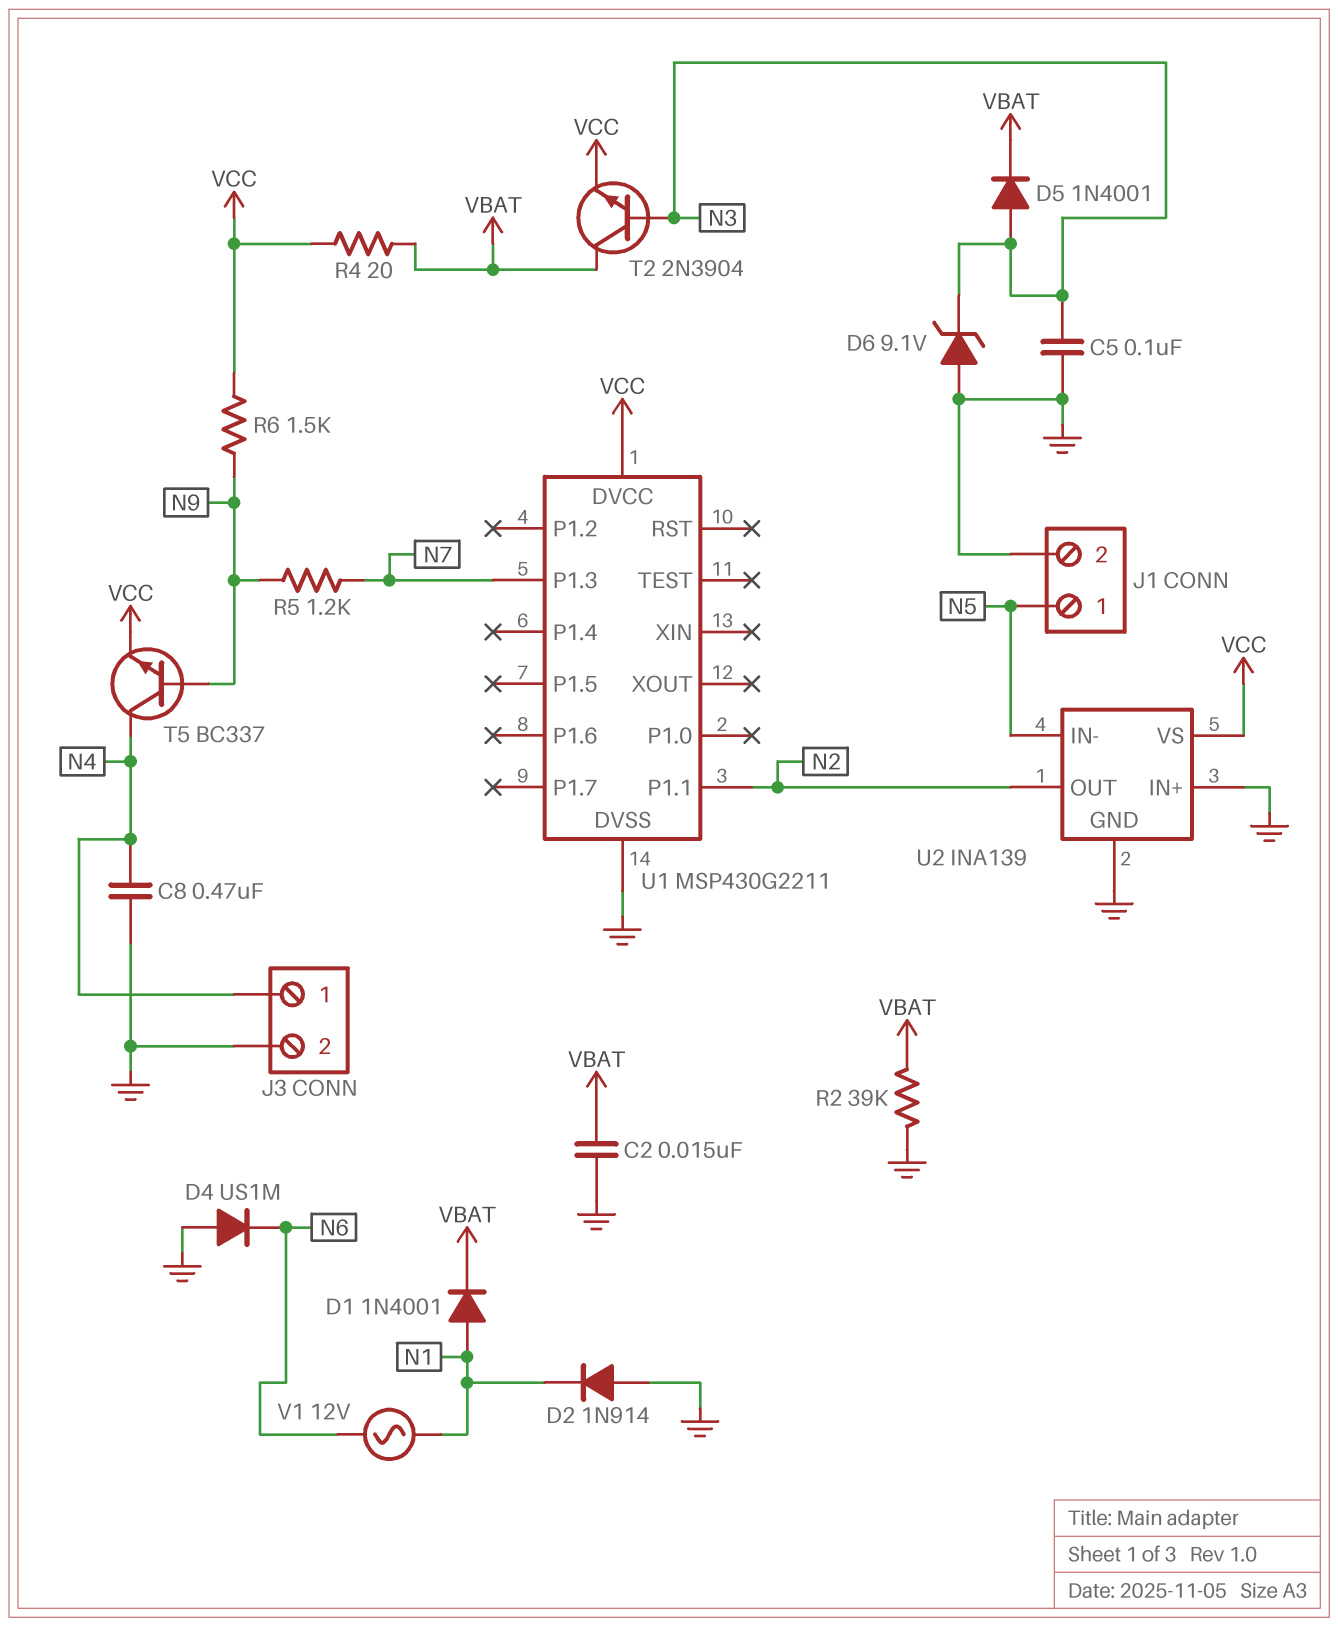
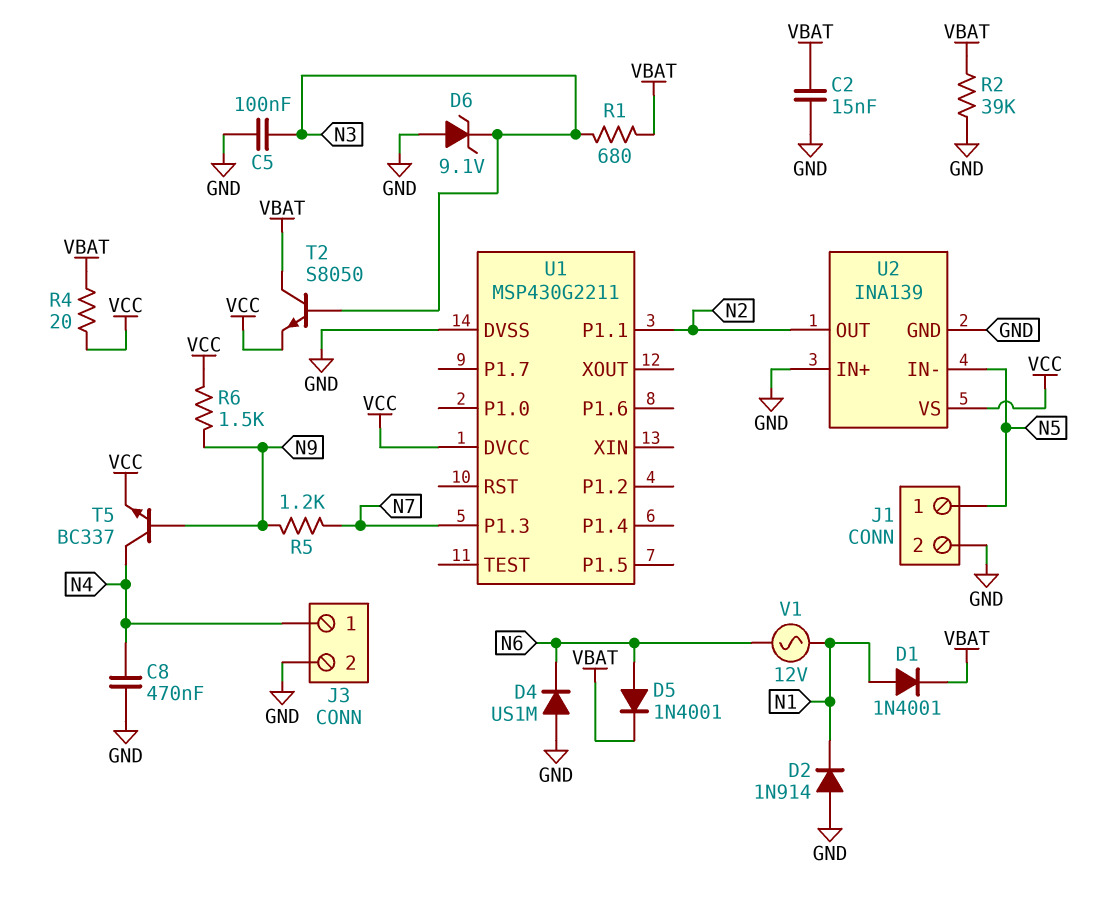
D5: diode 1N4001 (A N3, K VBAT) -> diode 1N4001 (A N6, K VBAT)
R1: none -> 680 (N3, VBAT)
T2: NPN 2N3904 (B N3, C VBAT, E VCC) -> NPN S8050 (B N3, C VBAT, E VCC)

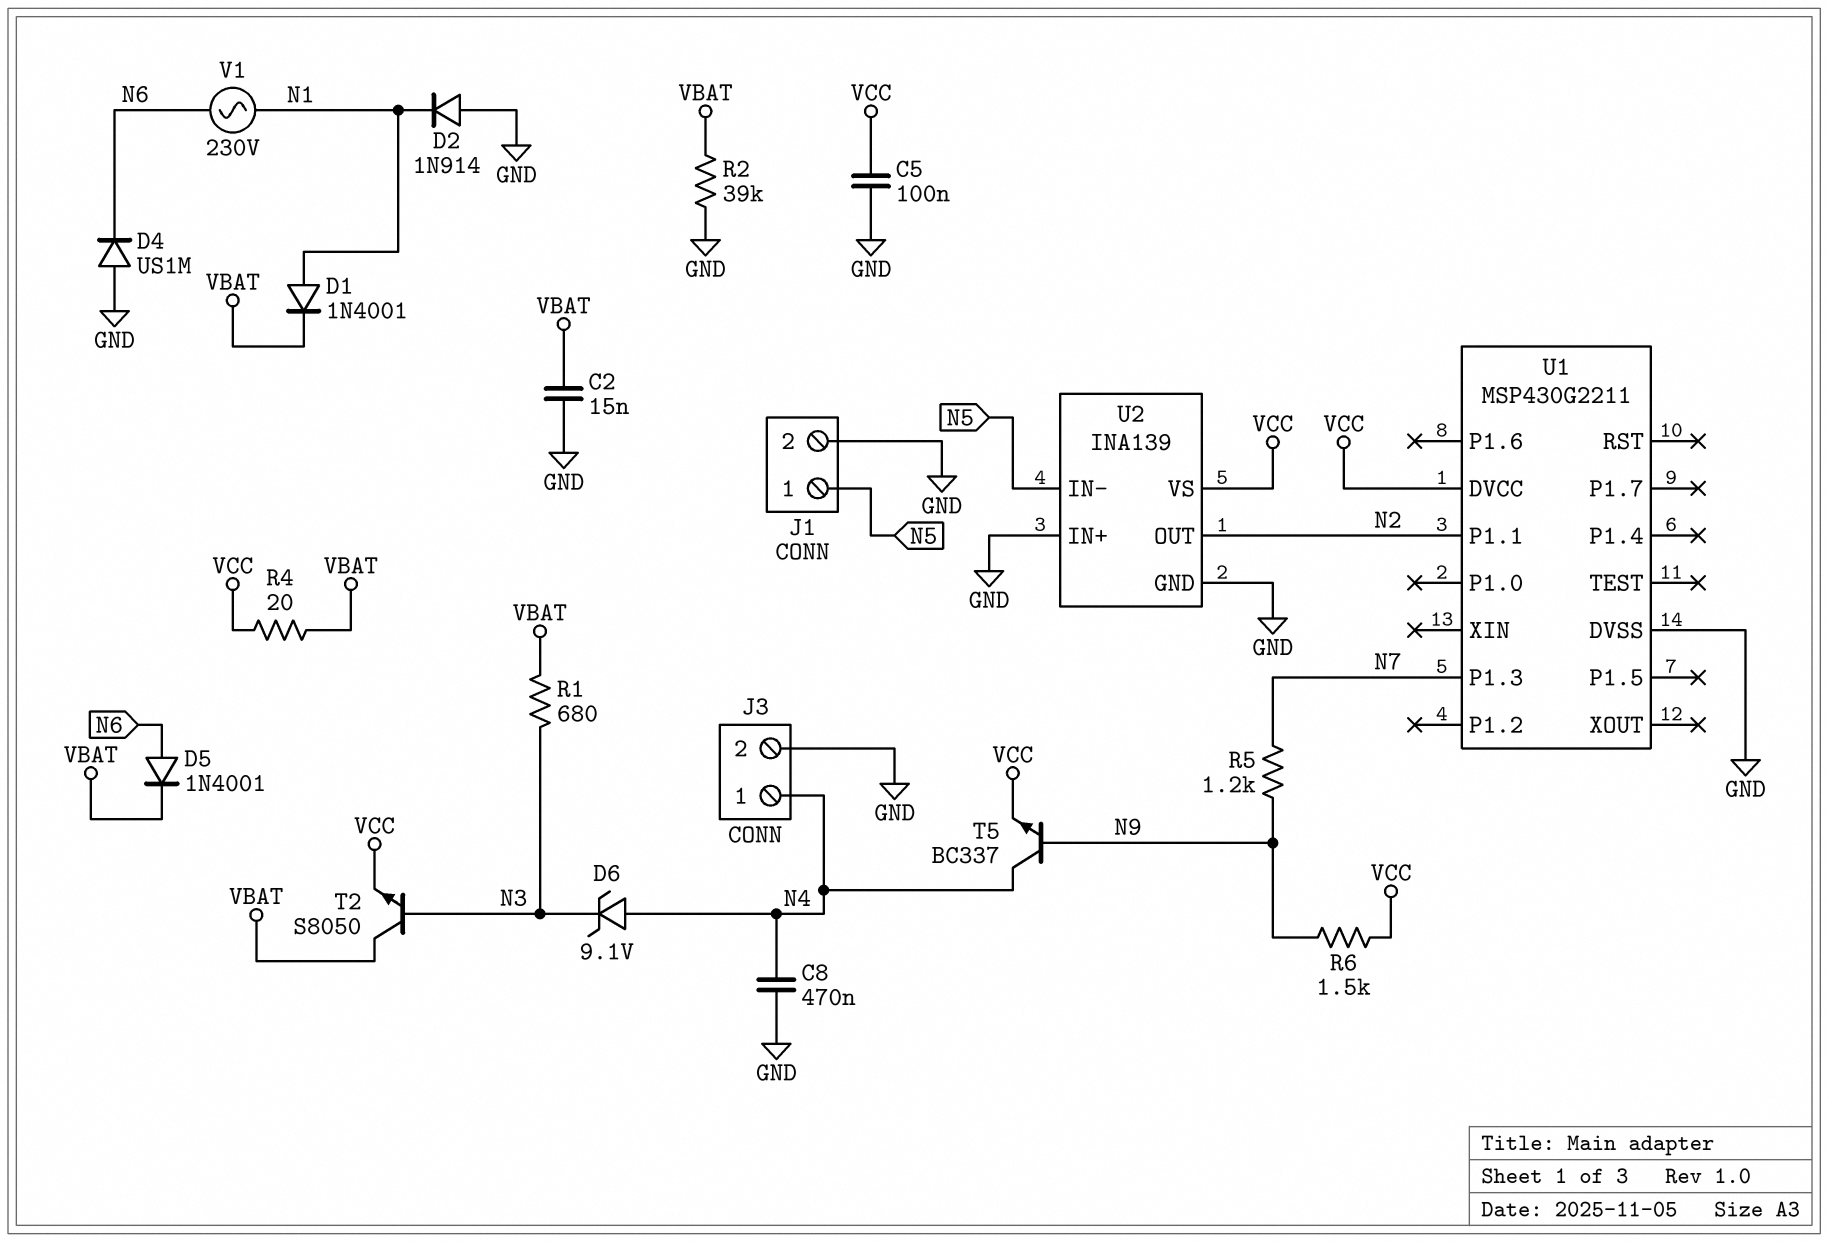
C5: 100nF (GND, N3) -> 100nF (GND, VCC)
D6: zener 9.1V (A GND, K N3) -> zener 9.1V (A N4, K N3)
V1: AC 12V (N1, N6) -> AC 230V (N1, N6)

